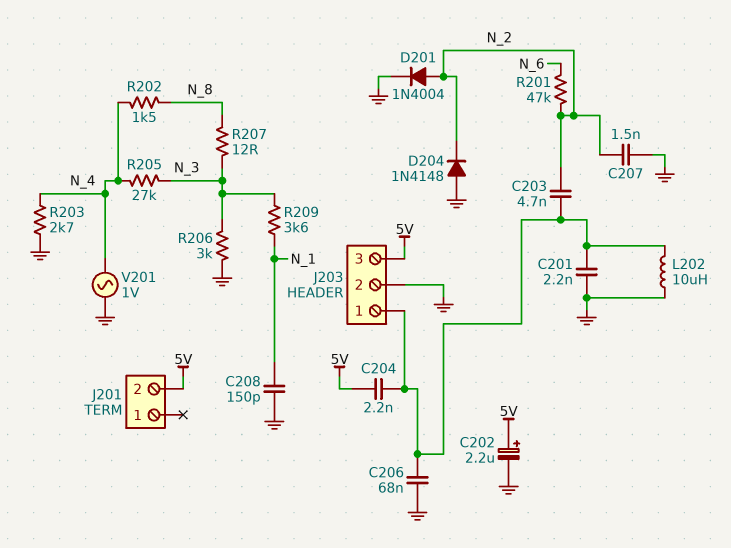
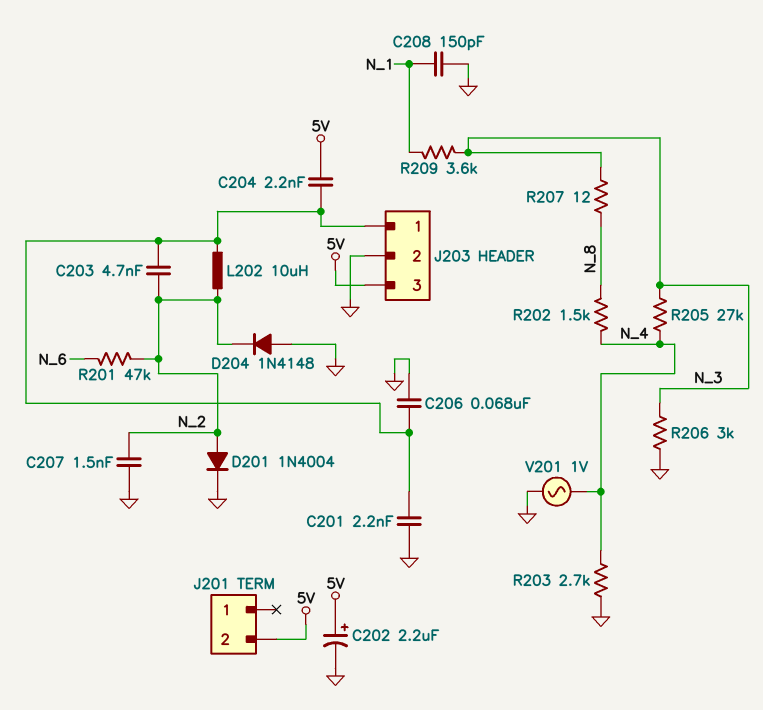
L202: 10uH (GND, J203/1) -> 10uH (J203/1, N_2)

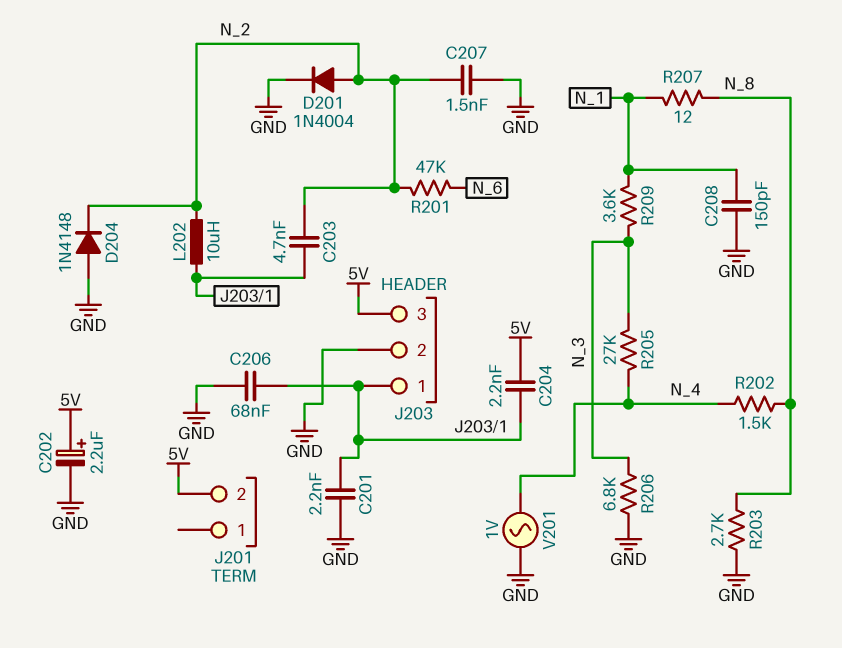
R203: 2.7k (GND, N_4) -> 2.7k (GND, N_8)
R206: 3k (GND, N_3) -> 6.8k (GND, N_3)
R207: 12 (N_3, N_8) -> 12 (N_1, N_8)

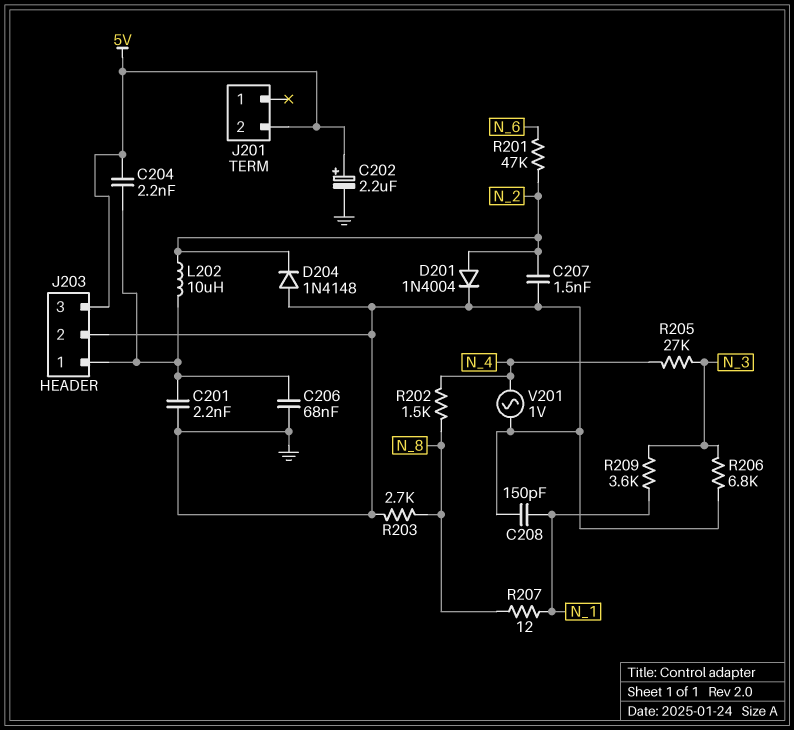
C203: 4.7nF (J203/1, N_2) -> none

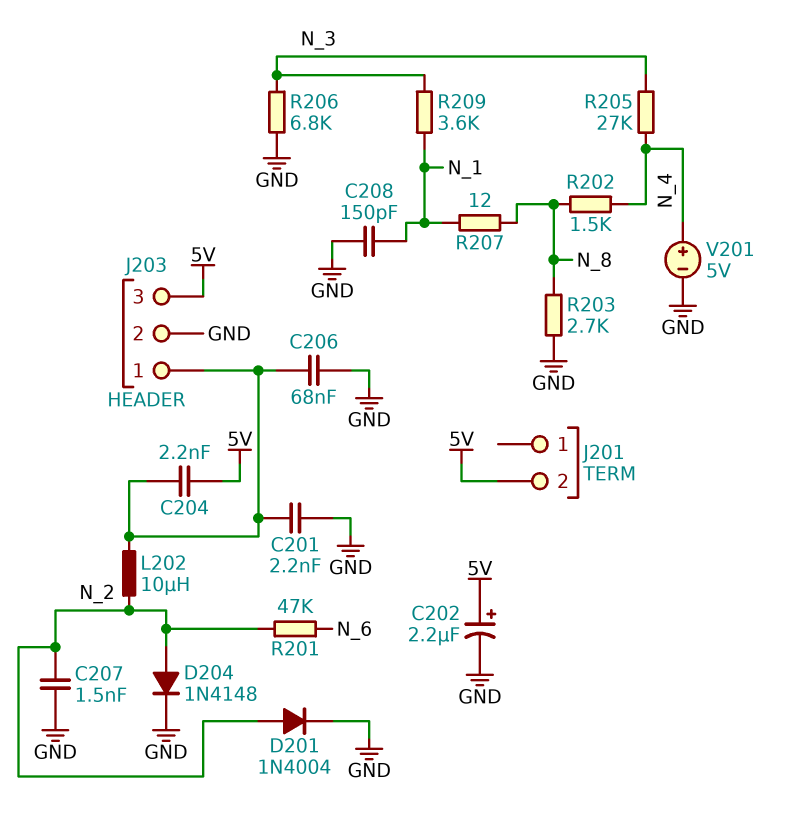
D204: diode 1N4148 (A GND, K N_2) -> diode 1N4148 (A N_2, K GND)
V201: AC 1V (GND, N_4) -> 5V (plus N_4, minus GND)

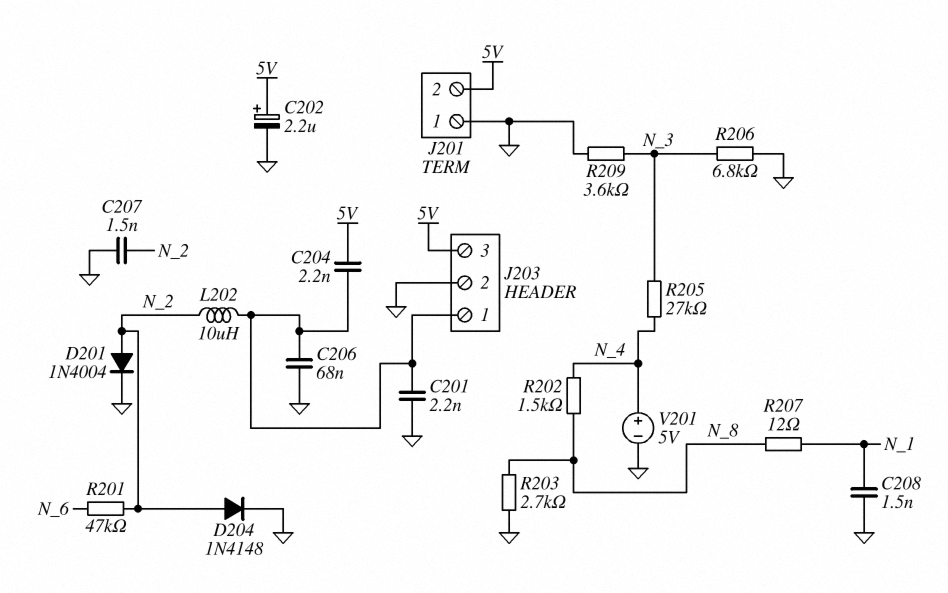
C208: 150pF (GND, N_1) -> 1.5nF (GND, N_1)
J201 pin 1: none -> GND
R209: 3.6k (N_1, N_3) -> 3.6k (GND, N_3)

